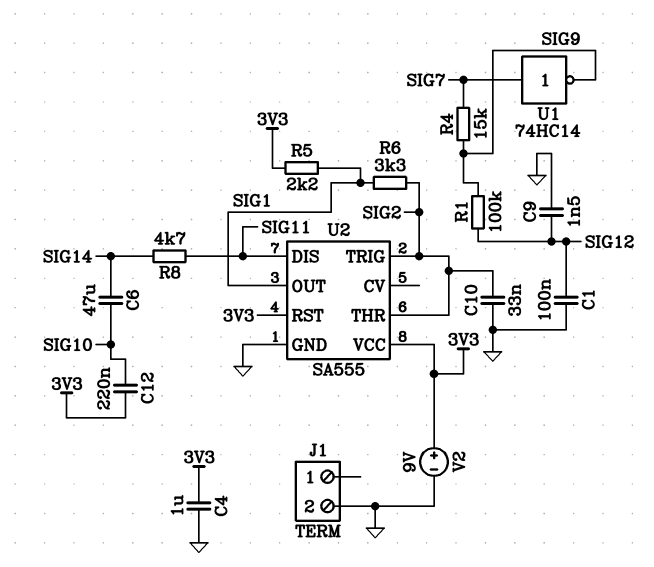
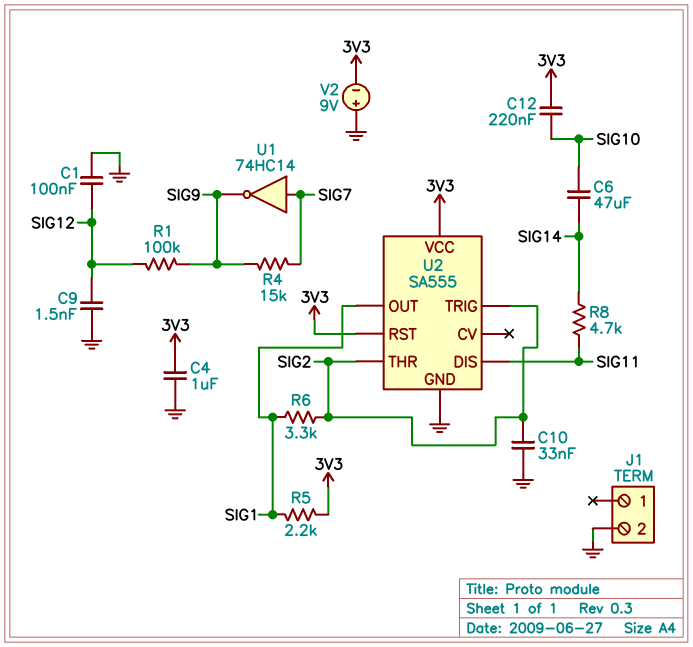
V2: 9V (plus 3V3, minus GND) -> 9V (plus GND, minus 3V3)

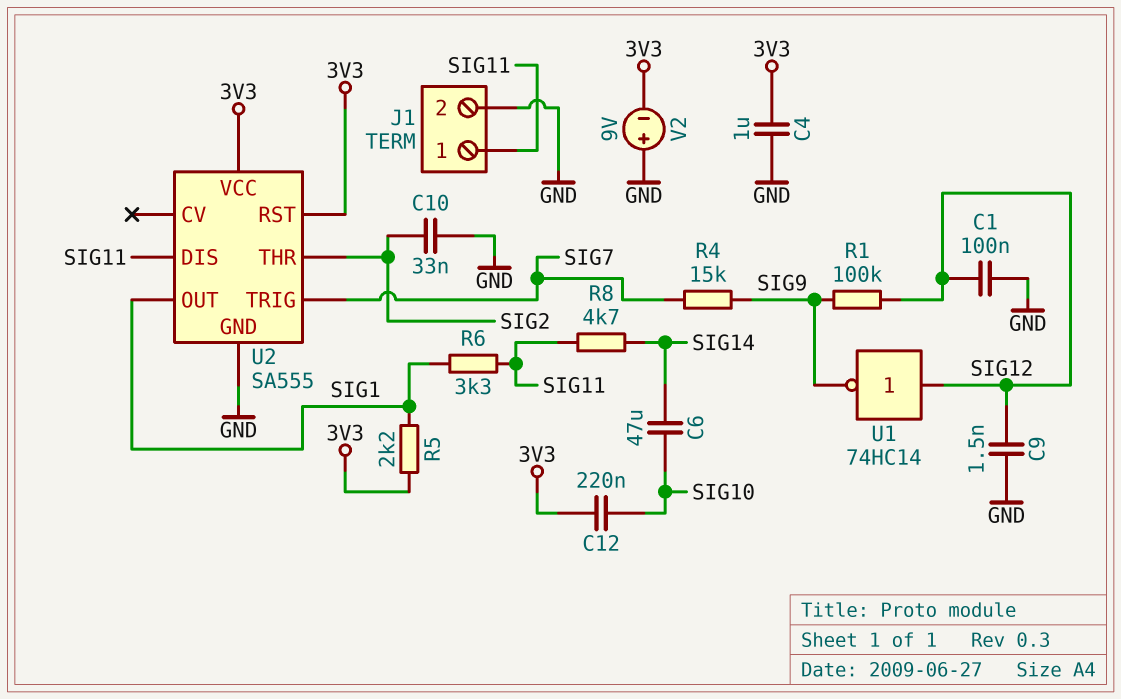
J1 pin 1: none -> SIG11
R6: 3.3k (SIG1, SIG2) -> 3.3k (SIG1, SIG11)
U1: NOT 74HC14 (in SIG7, out SIG9) -> NOT 74HC14 (in SIG12, out SIG9)
U2 pin TRIG: SIG2 -> SIG7

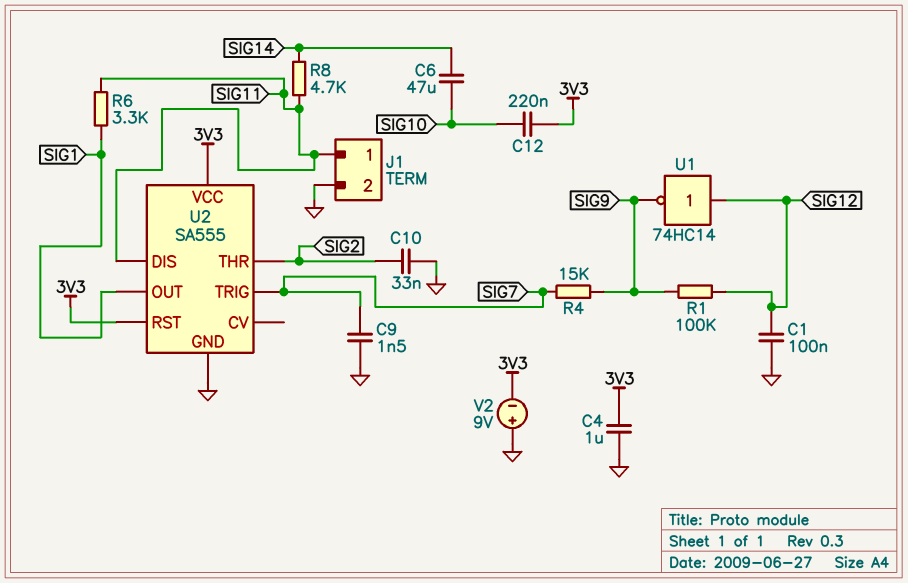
C9: 1.5nF (GND, SIG12) -> 1.5nF (GND, SIG7)
R5: 2.2k (3V3, SIG1) -> none

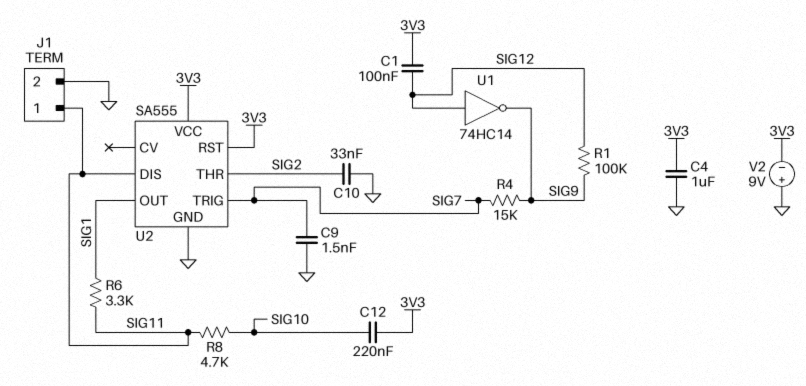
C1: 100nF (GND, SIG12) -> 100nF (3V3, SIG12)
C6: 47uF (SIG10, SIG14) -> none
R8: 4.7k (SIG11, SIG14) -> 4.7k (SIG10, SIG11)

